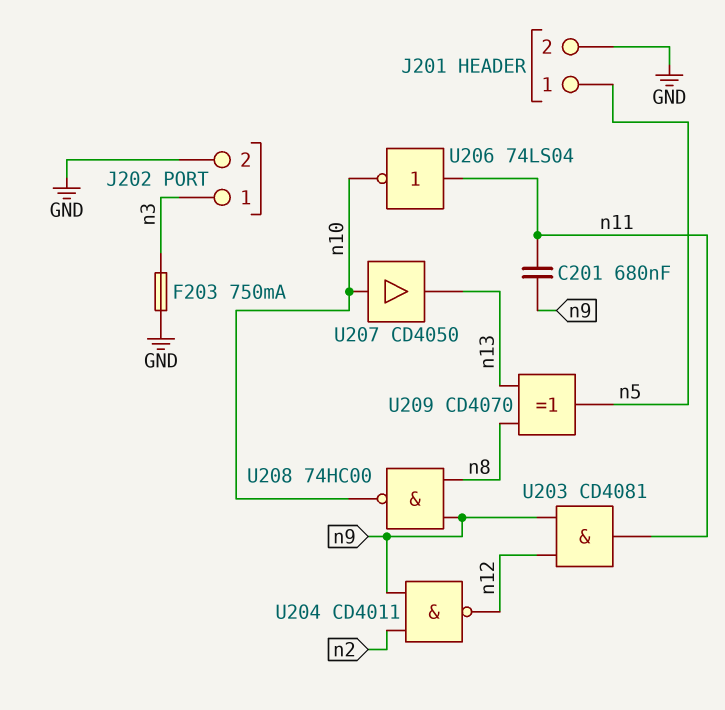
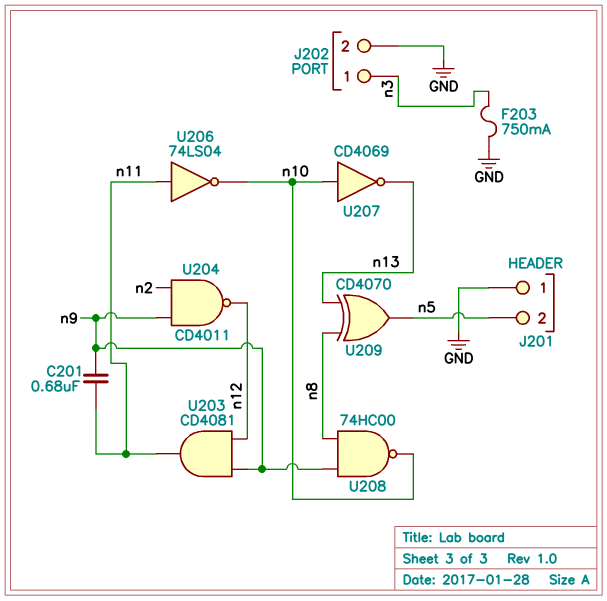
J201 pin 1: n5 -> GND
J201 pin 2: GND -> n5
U207: buffer CD4050 (in n10, out n13) -> NOT CD4069 (in n10, out n13)

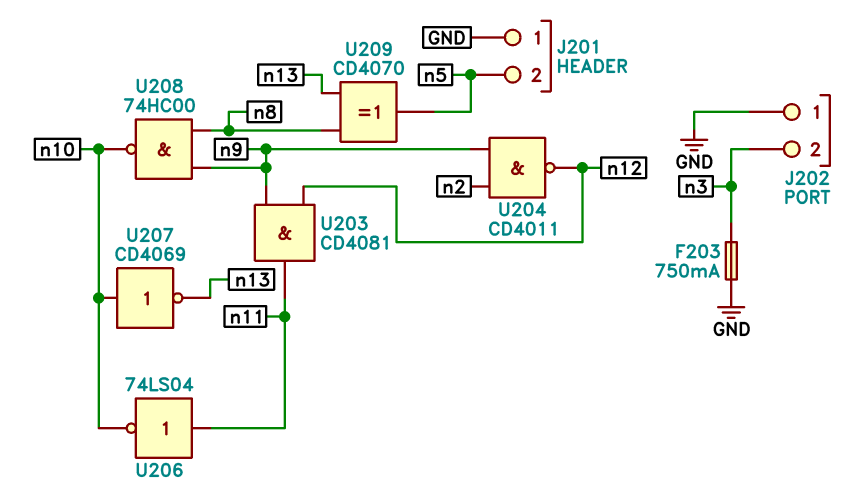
C201: 680nF (n9, n11) -> none
J202 pin 1: n3 -> GND
J202 pin 2: GND -> n3

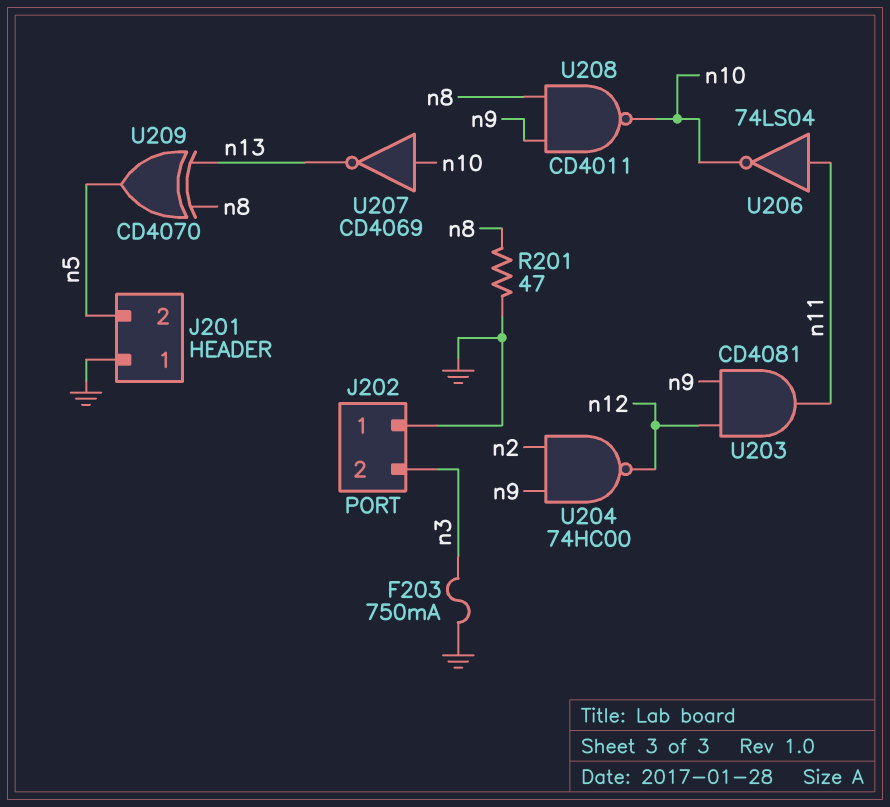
R201: none -> 47 (GND, n8)
U204: NAND CD4011 (in n2, in n9, out n12) -> NAND 74HC00 (in n2, in n9, out n12)
U208: NAND 74HC00 (in n8, in n9, out n10) -> NAND CD4011 (in n8, in n9, out n10)

